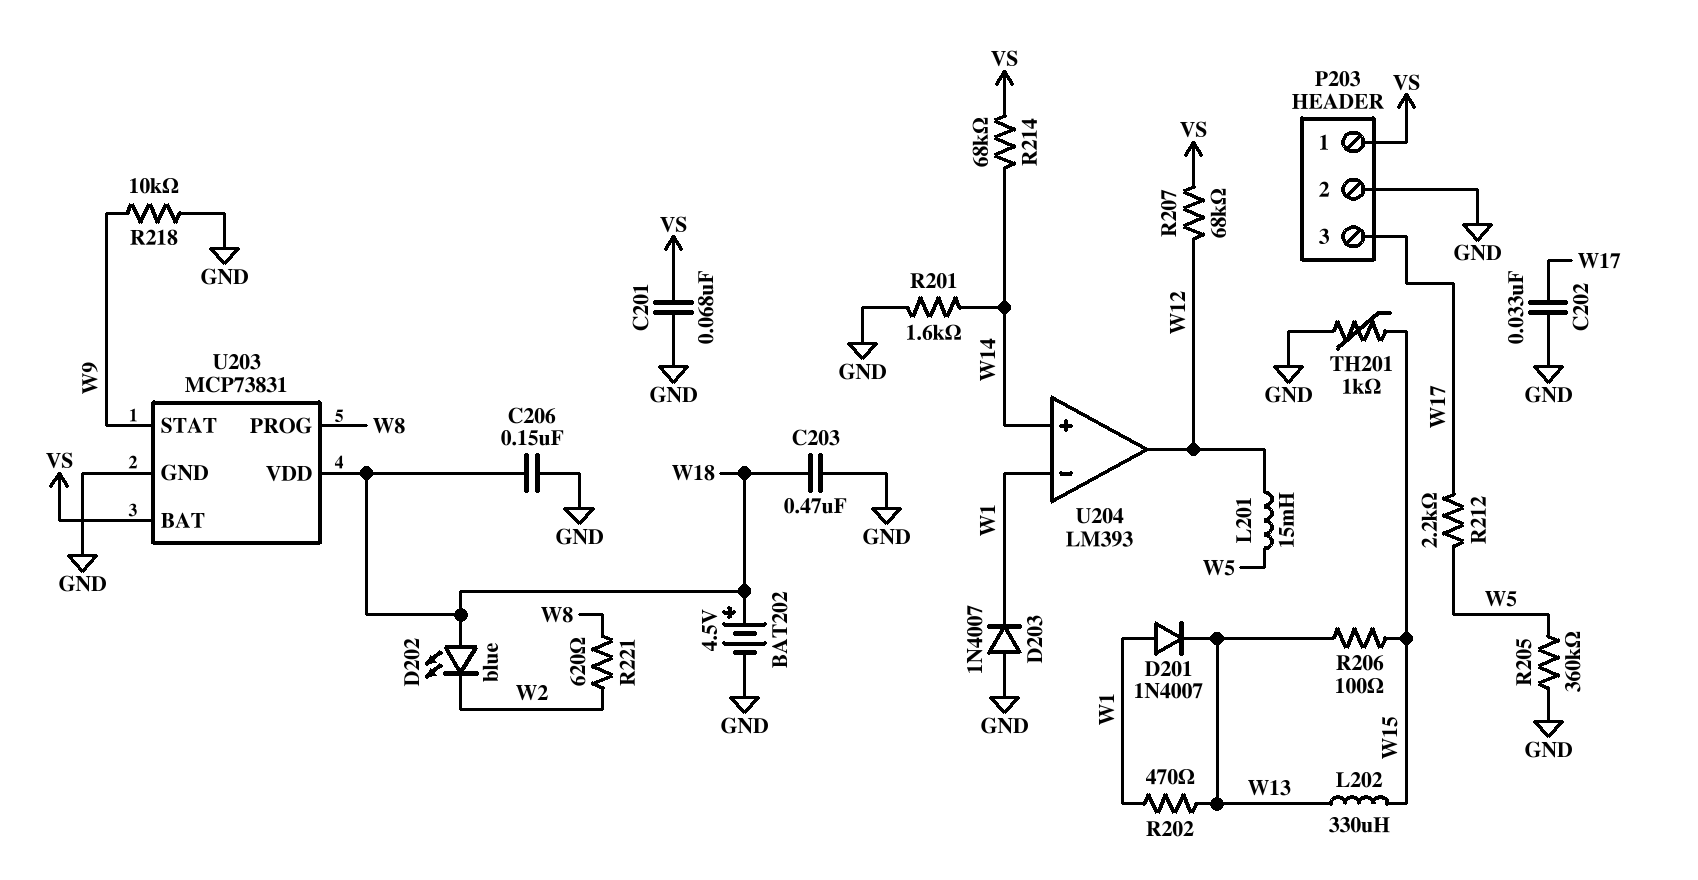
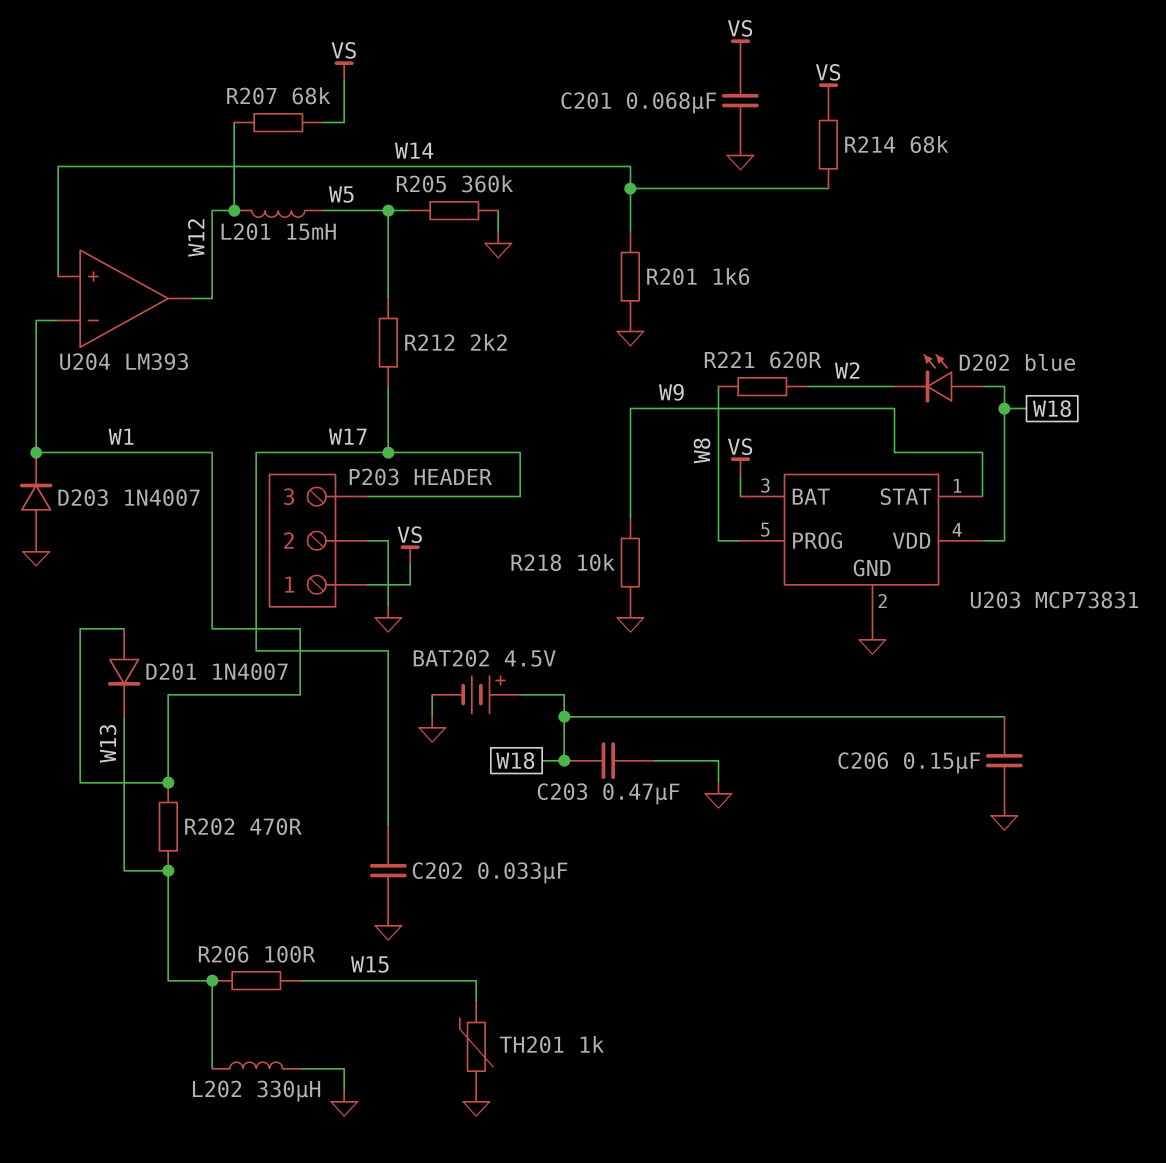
L202: 330uH (W13, W15) -> 330uH (GND, W13)

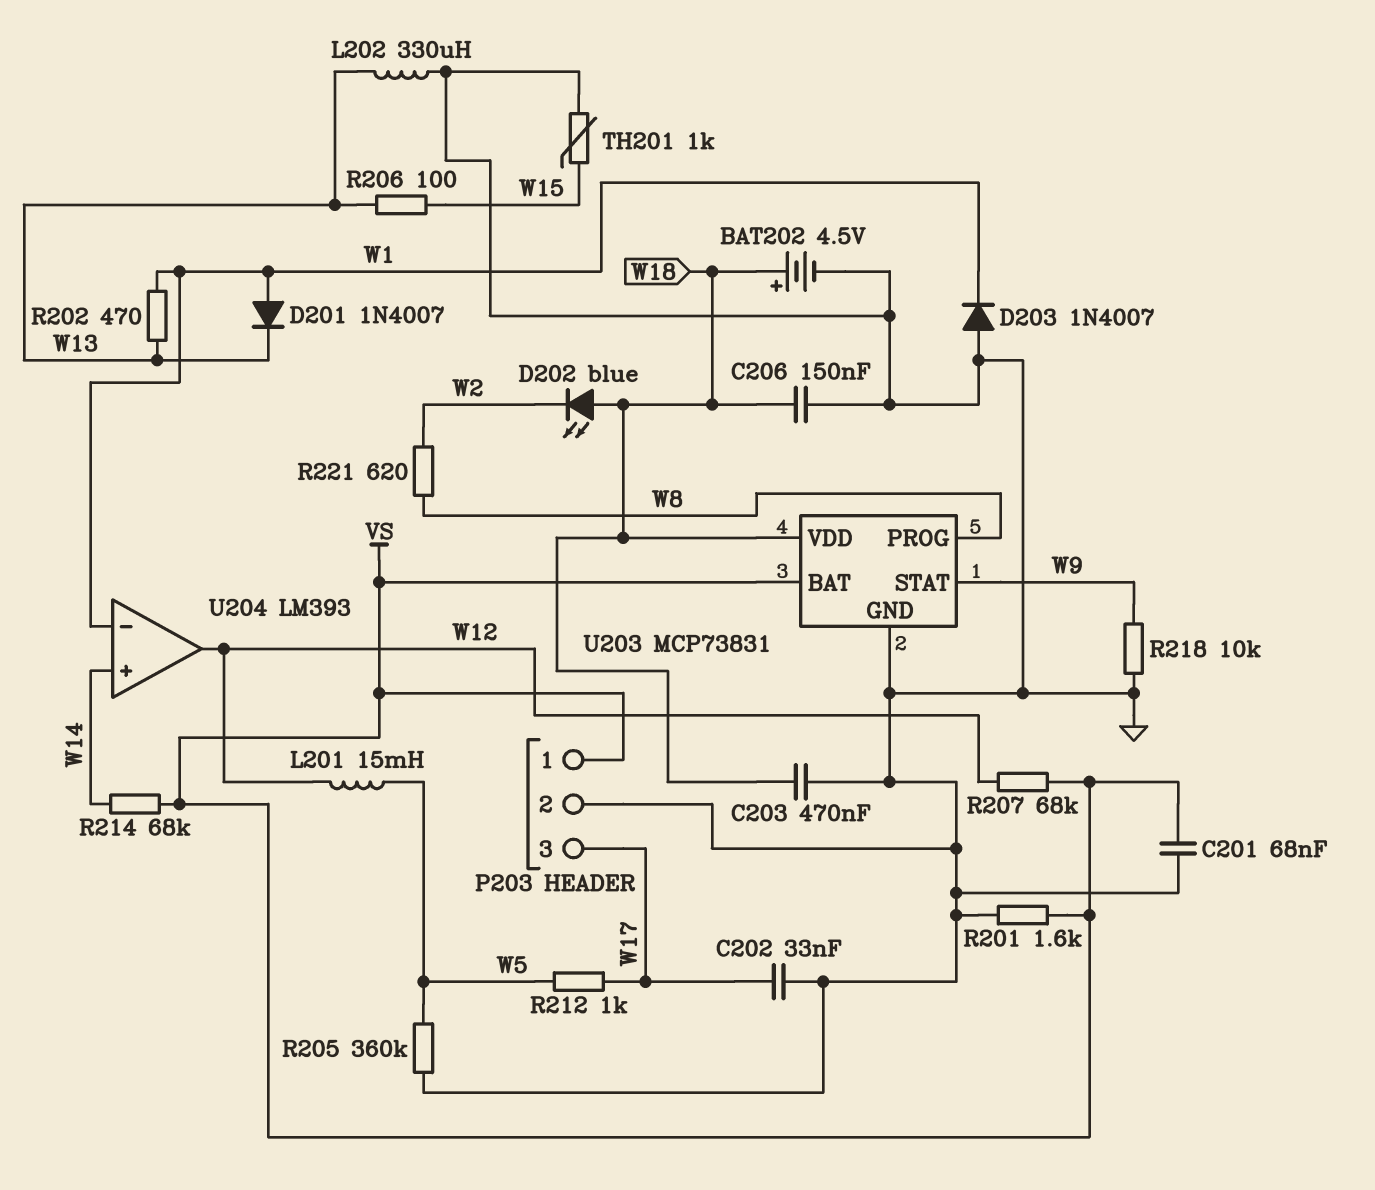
R201: 1.6k (GND, W14) -> 1.6k (GND, VS)
R212: 2.2k (W5, W17) -> 1k (W5, W17)

